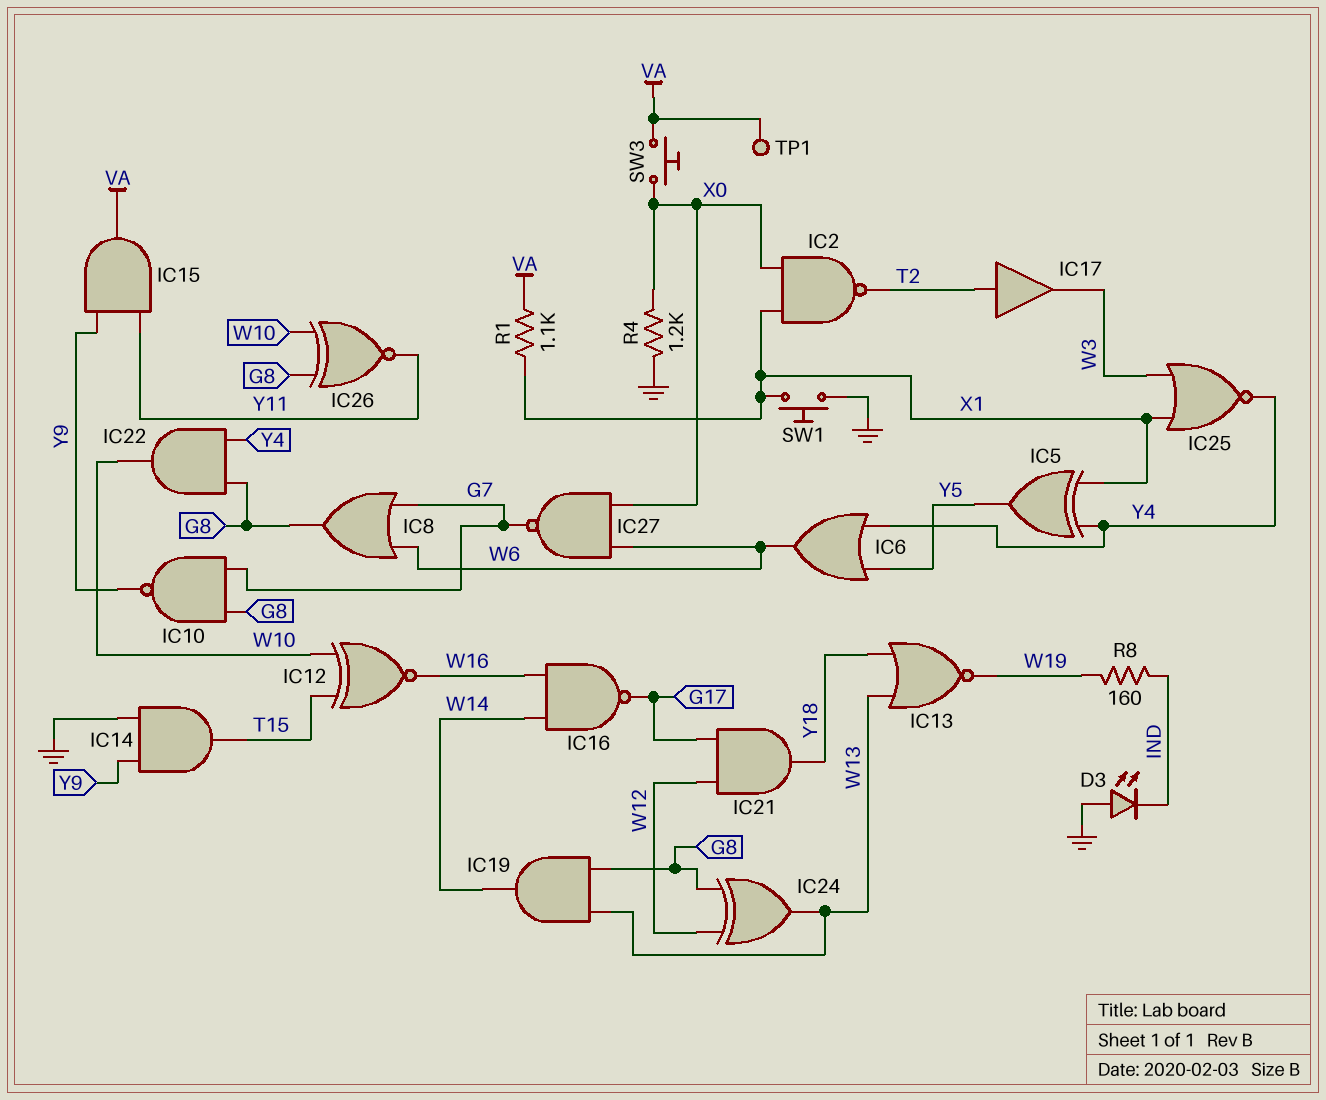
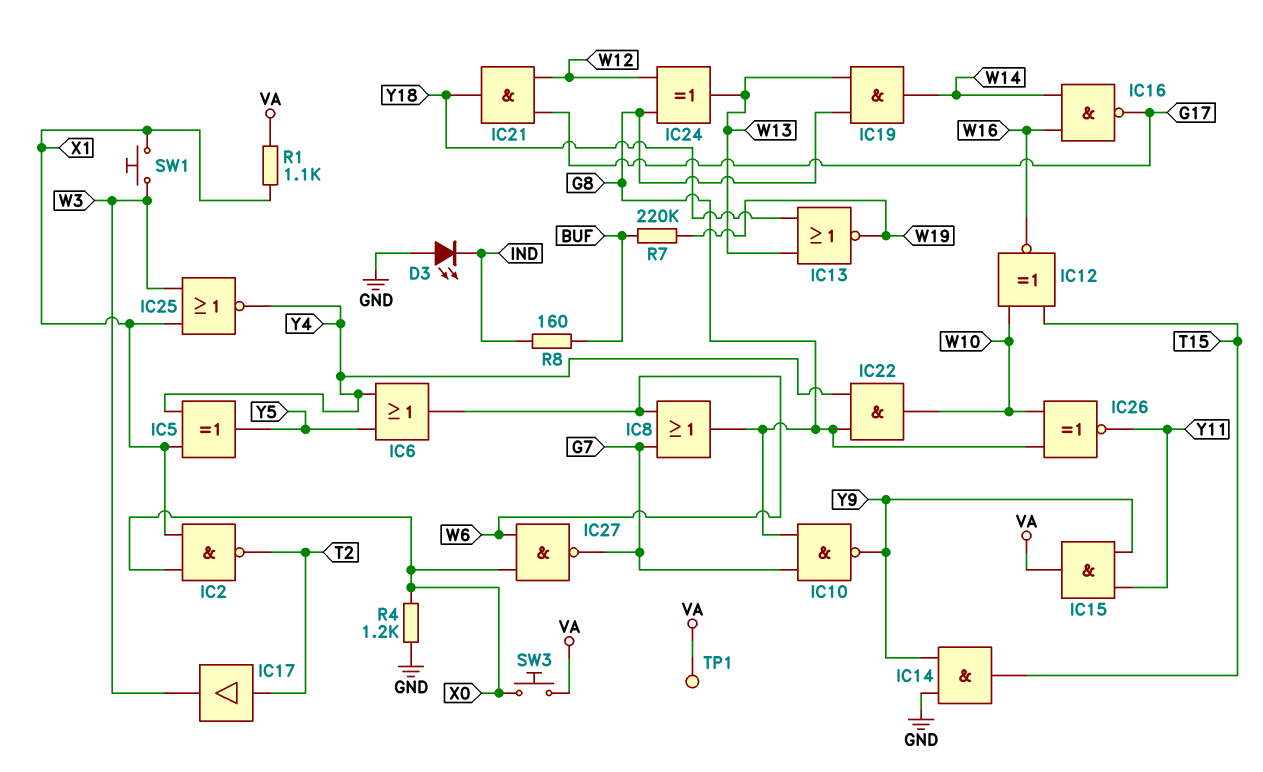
R7: none -> 220k (BUF, W19)
R8: 160 (IND, W19) -> 160 (BUF, IND)
SW1: button (GND, X1) -> button (W3, X1)

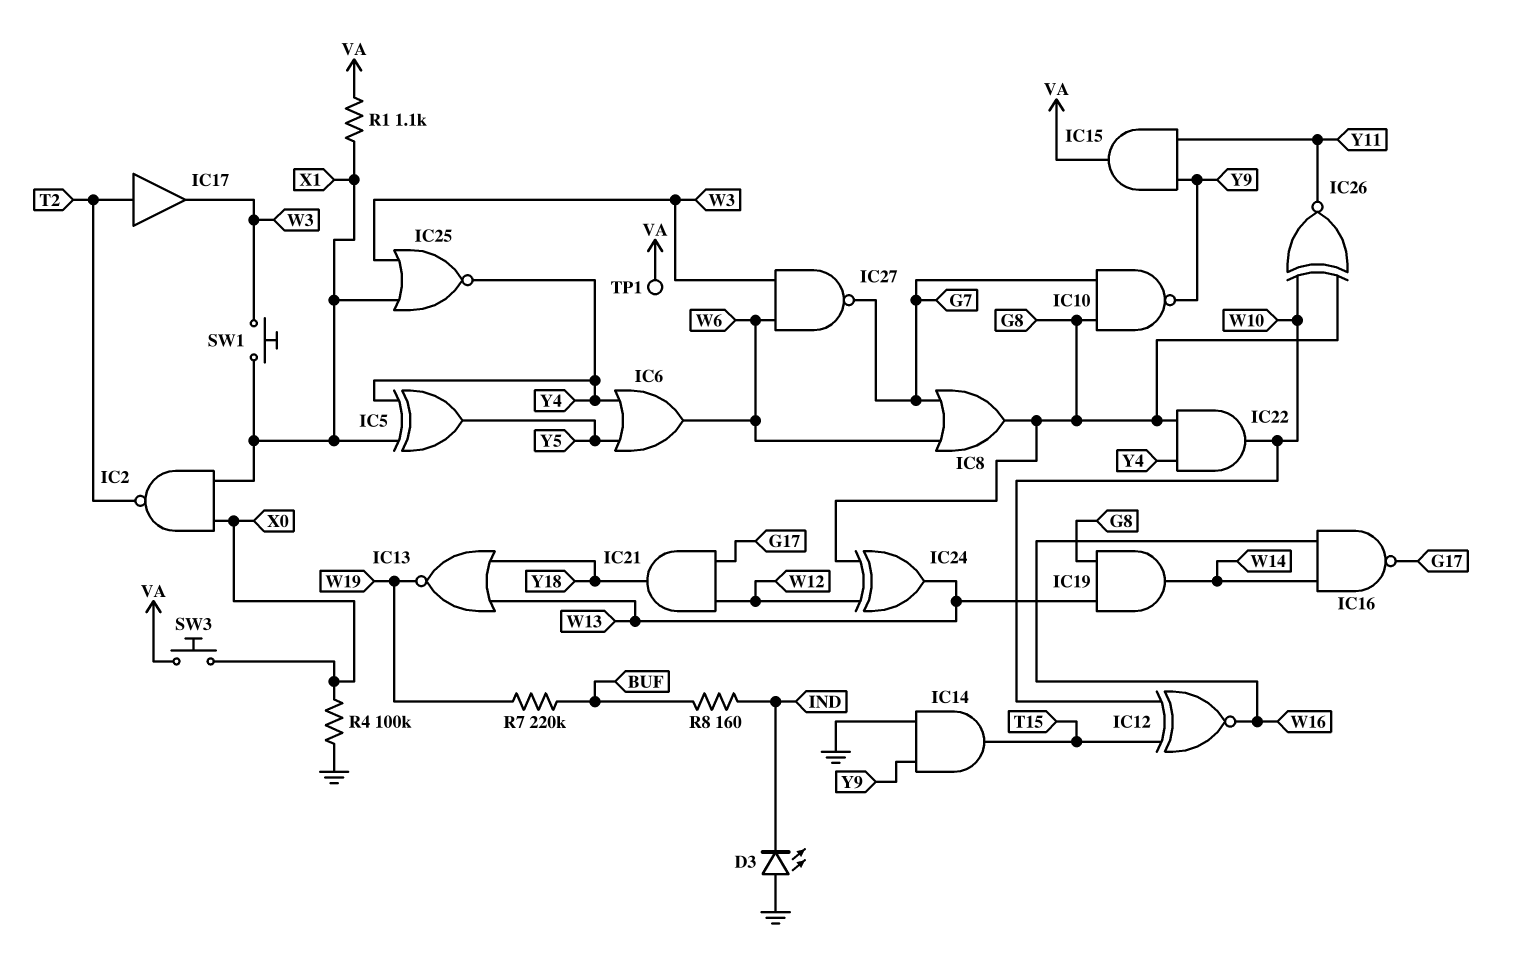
IC27: NAND (in W6, in X0, out G7) -> NAND (in W3, in W6, out G7)
R4: 1.2k (GND, X0) -> 100k (GND, X0)

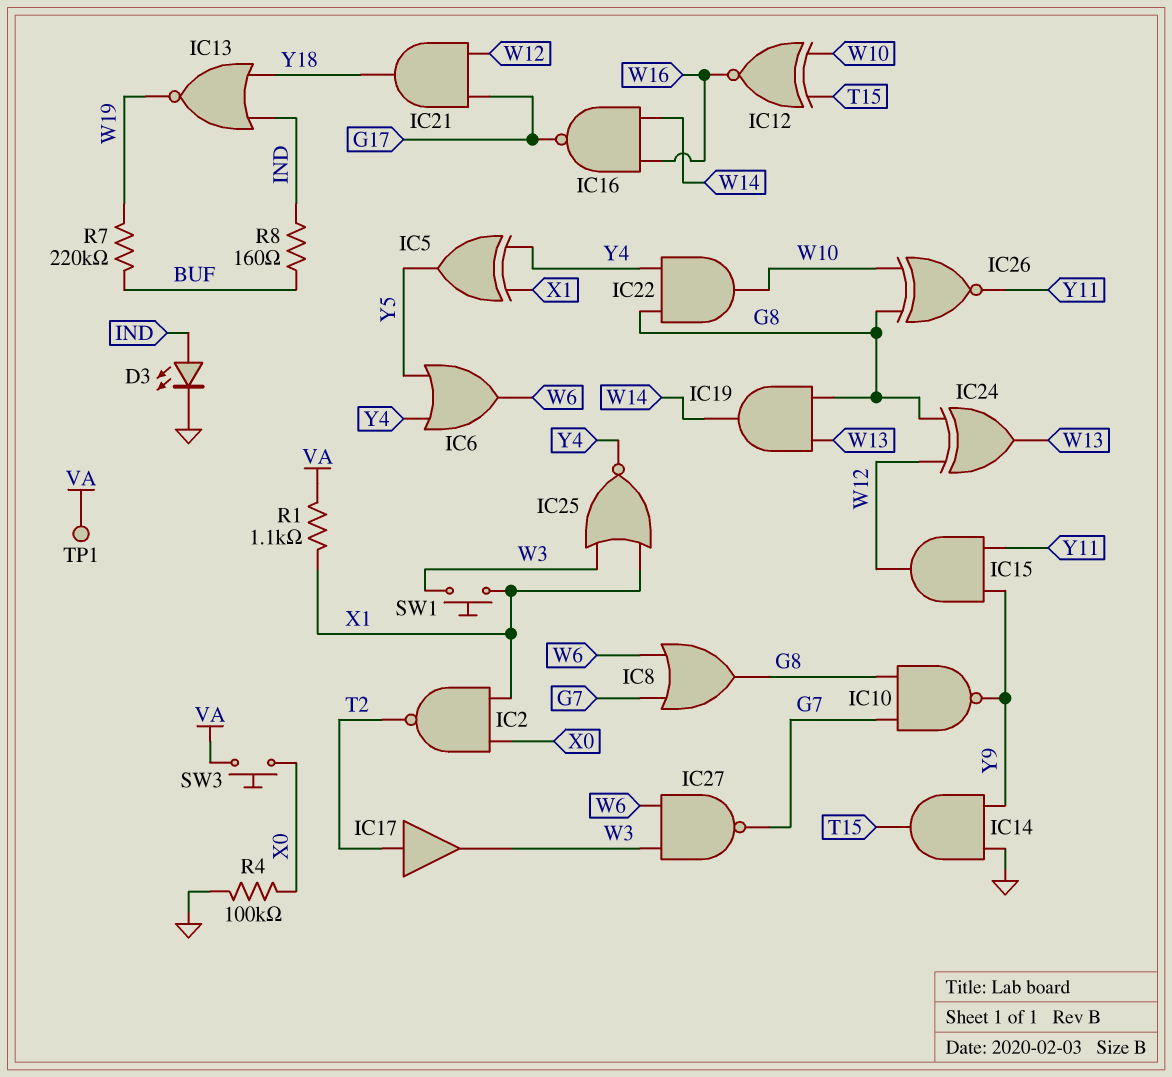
D3: LED (A GND, K IND) -> LED (A IND, K GND)
IC13: NOR (in W13, in Y18, out W19) -> NOR (in IND, in Y18, out W19)
IC15: AND (in Y9, in Y11, out VA) -> AND (in Y9, in Y11, out W12)

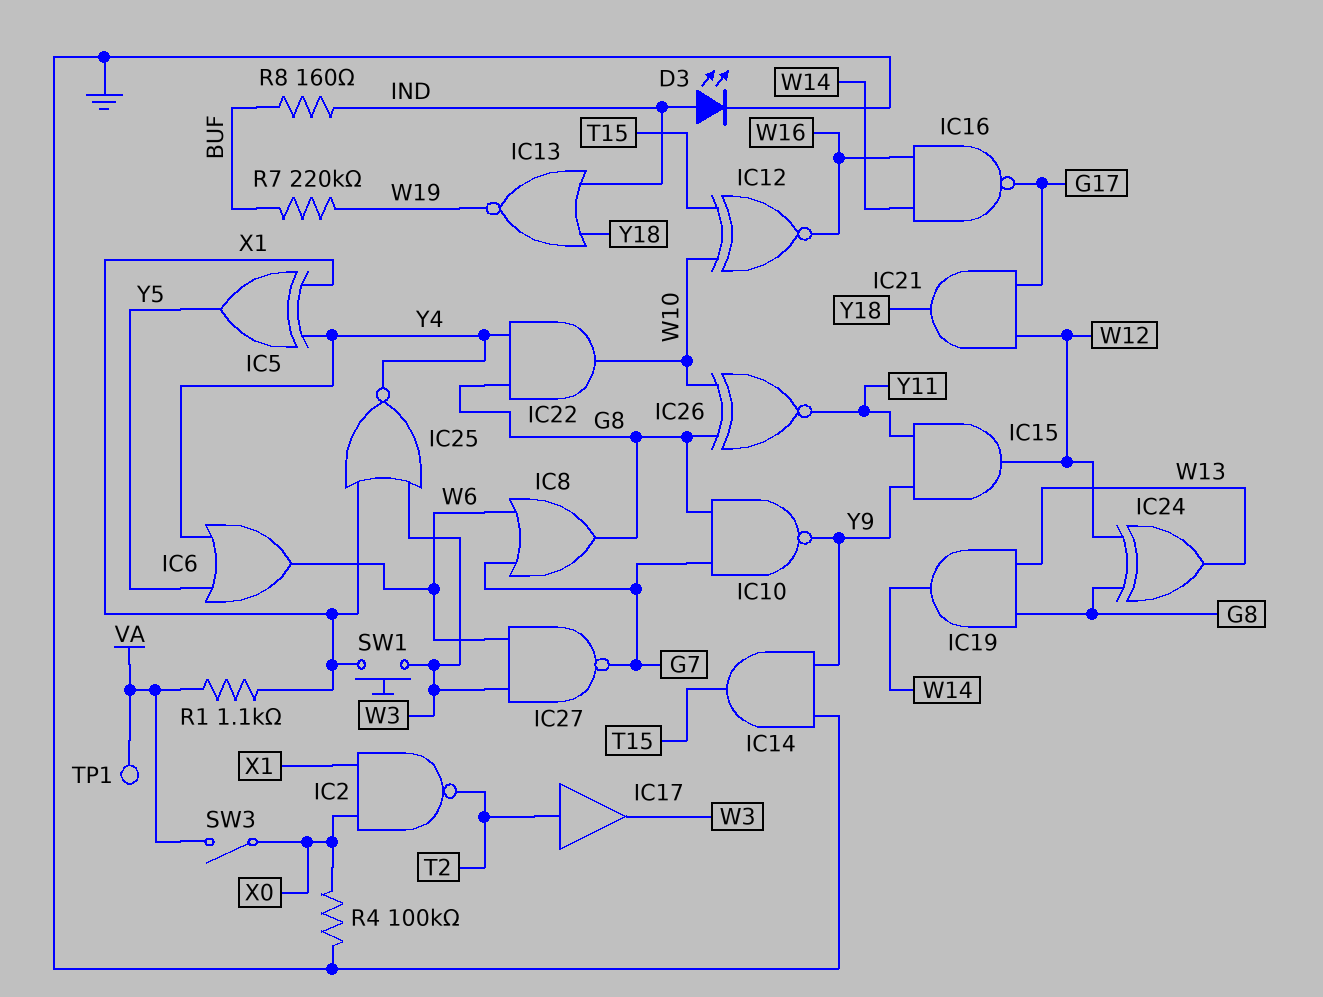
SW3: button (VA, X0) -> switch (VA, X0)

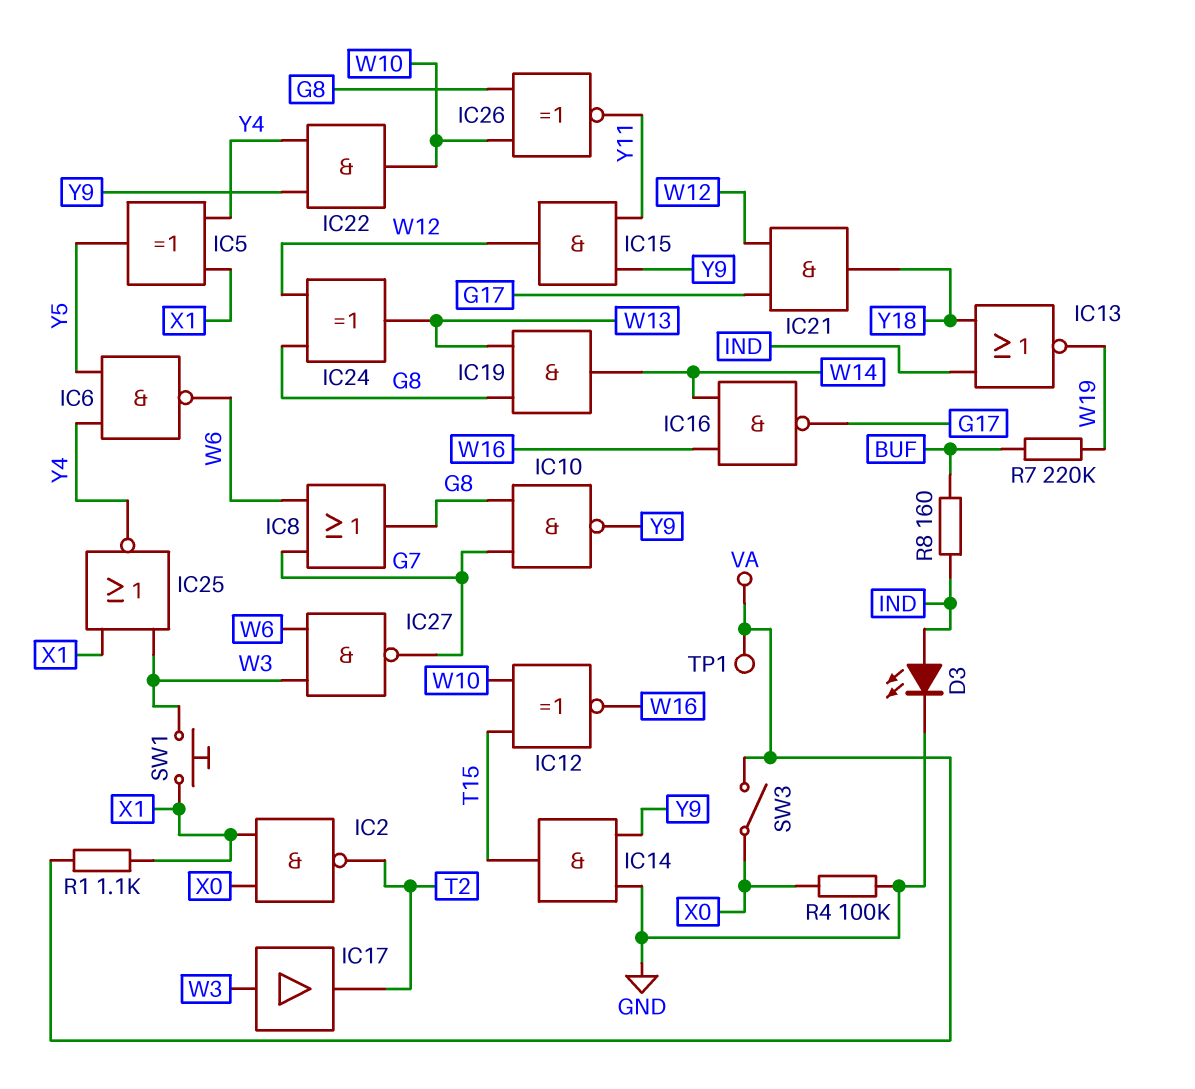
IC6: OR (in Y4, in Y5, out W6) -> NAND (in Y4, in Y5, out W6)
IC17: buffer (in T2, out W3) -> buffer (in W3, out T2)
IC22: AND (in G8, in Y4, out W10) -> AND (in Y4, in Y9, out W10)

